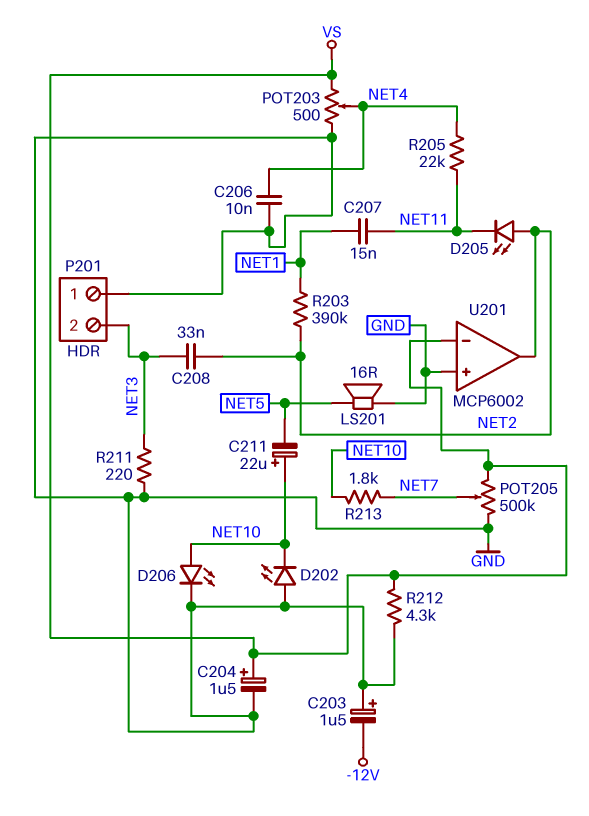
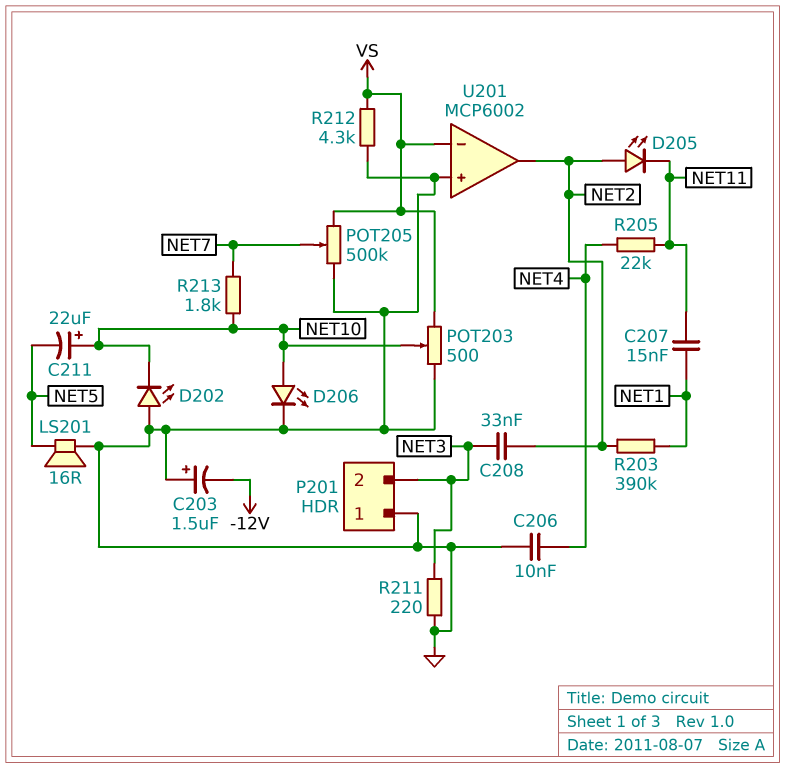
C204: 1.5uF (plus VS, minus GND) -> none
POT203: 500 (GND, VS, wiper NET4) -> 500 (GND, VS, wiper NET10)

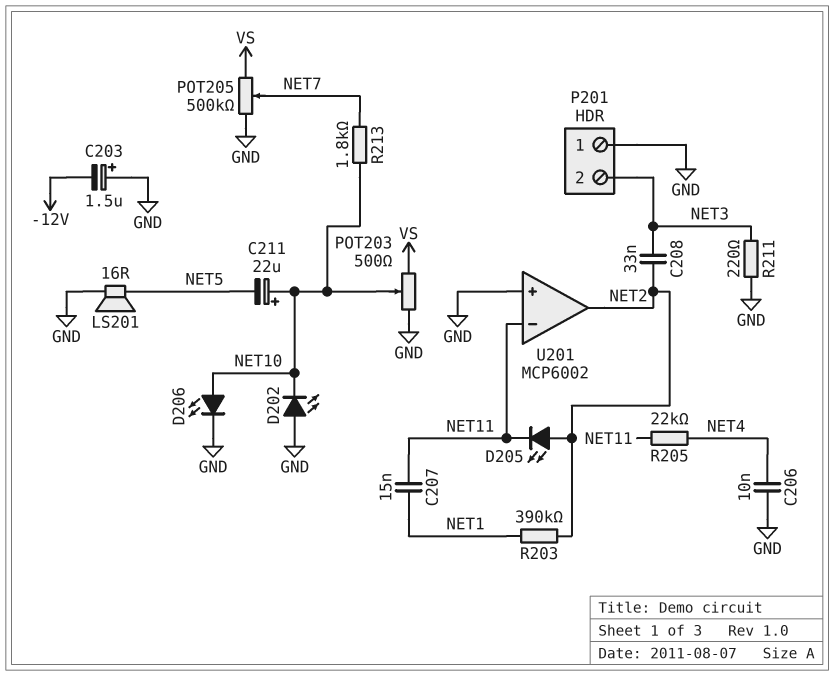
R212: 4.3k (GND, VS) -> none
U201 pin in-: VS -> NET11

